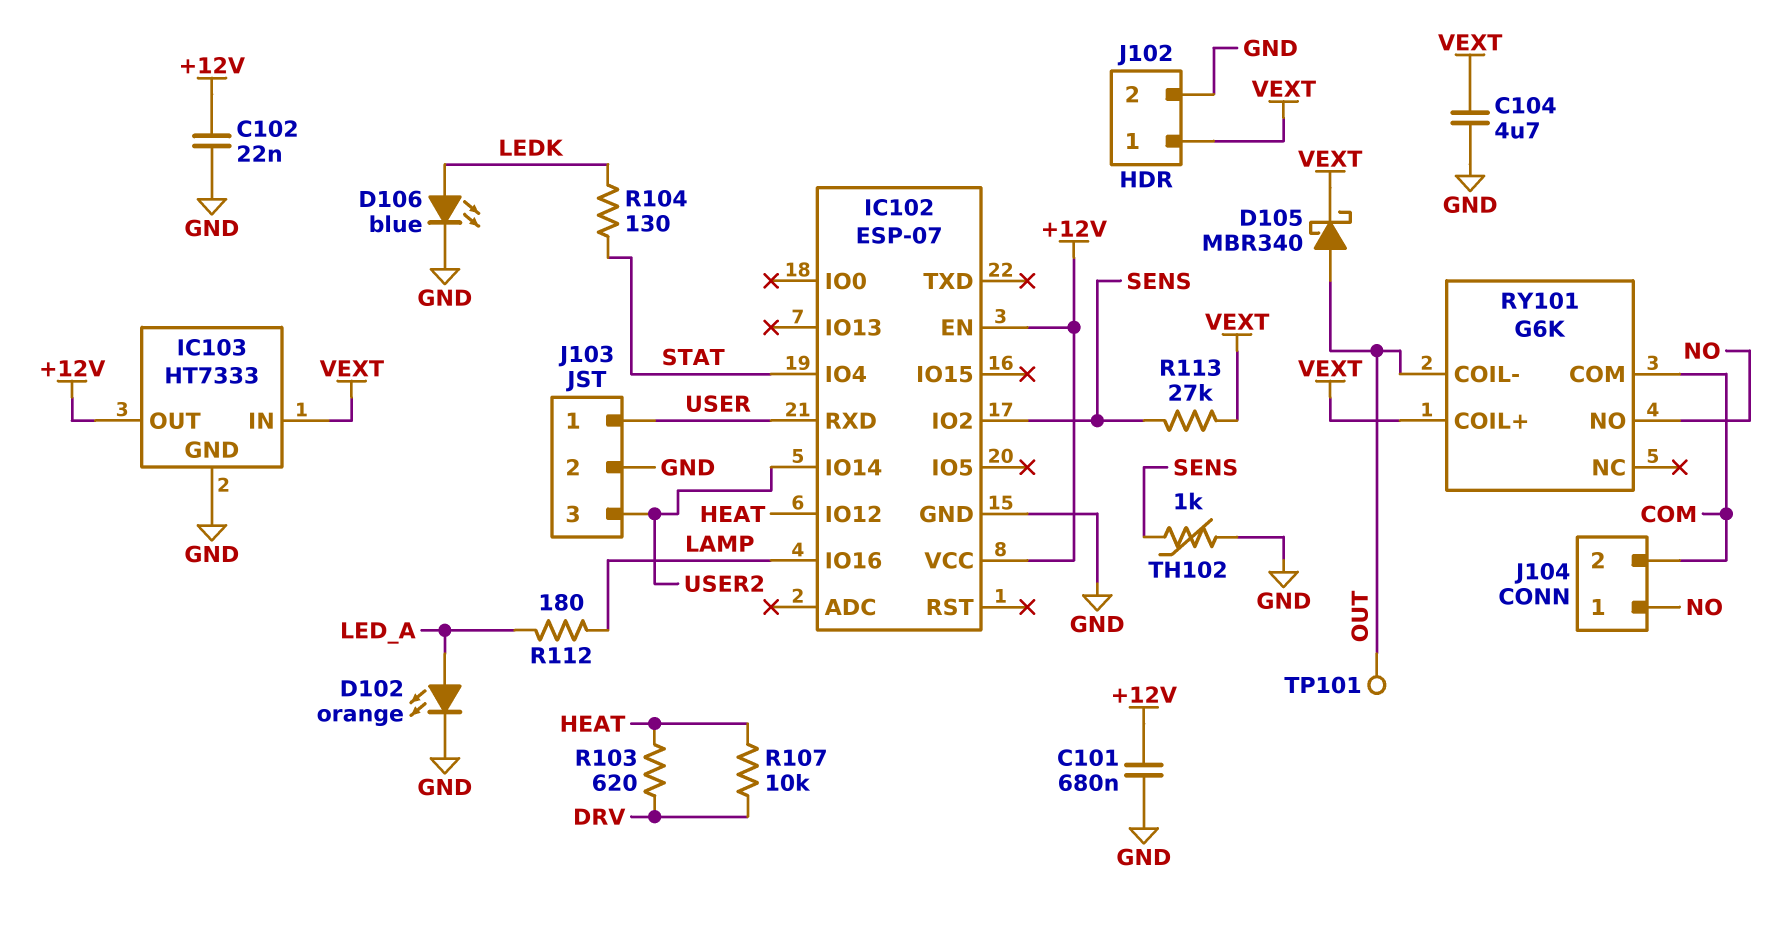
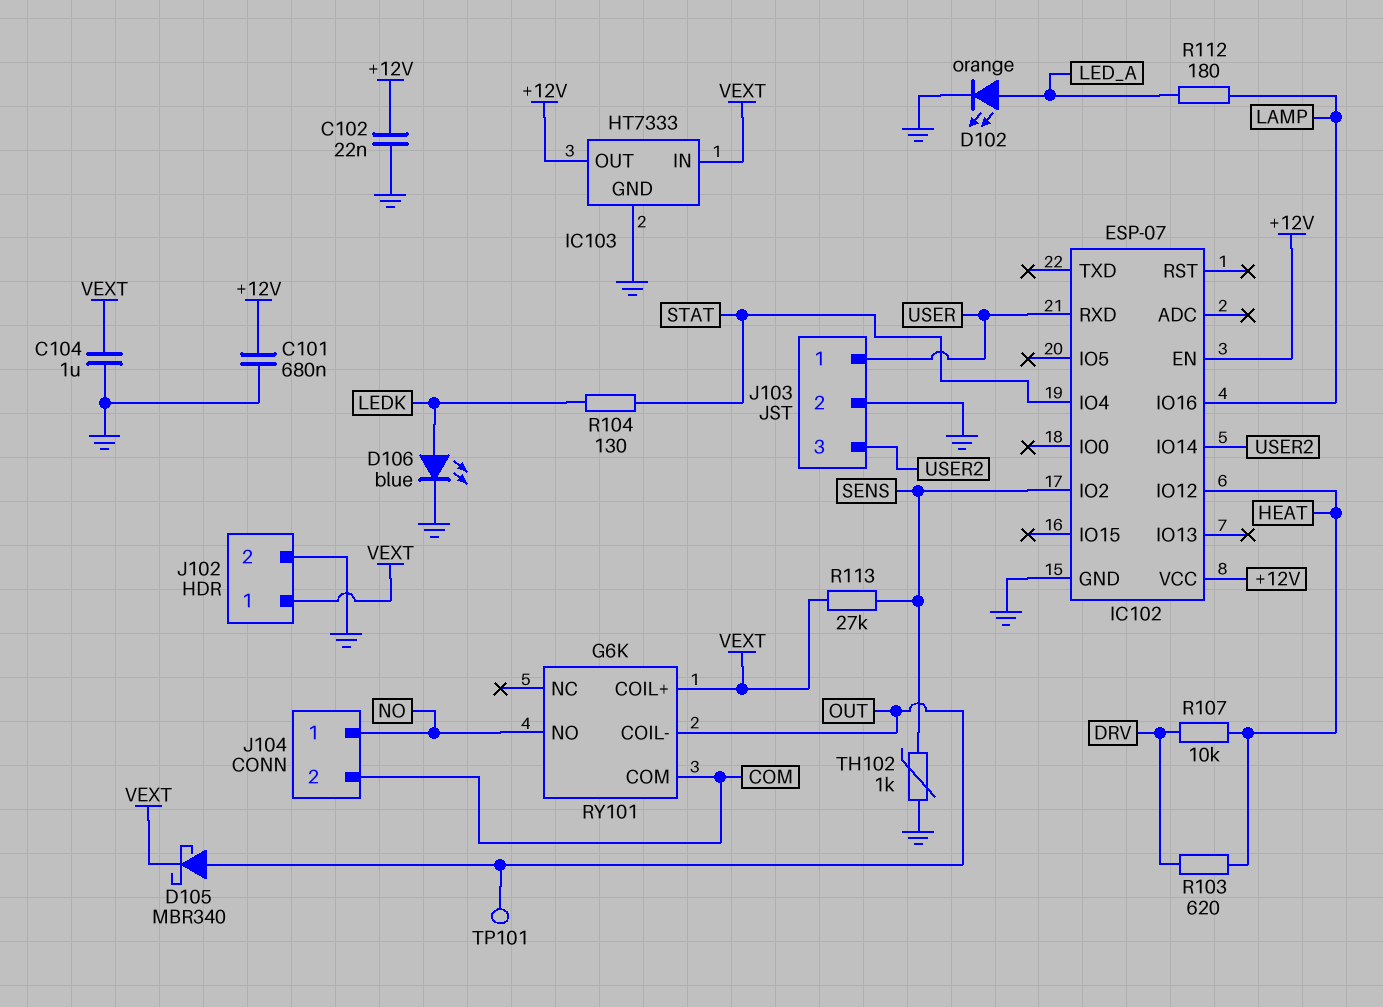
C104: 4.7uF (GND, VEXT) -> 1uF (GND, VEXT)

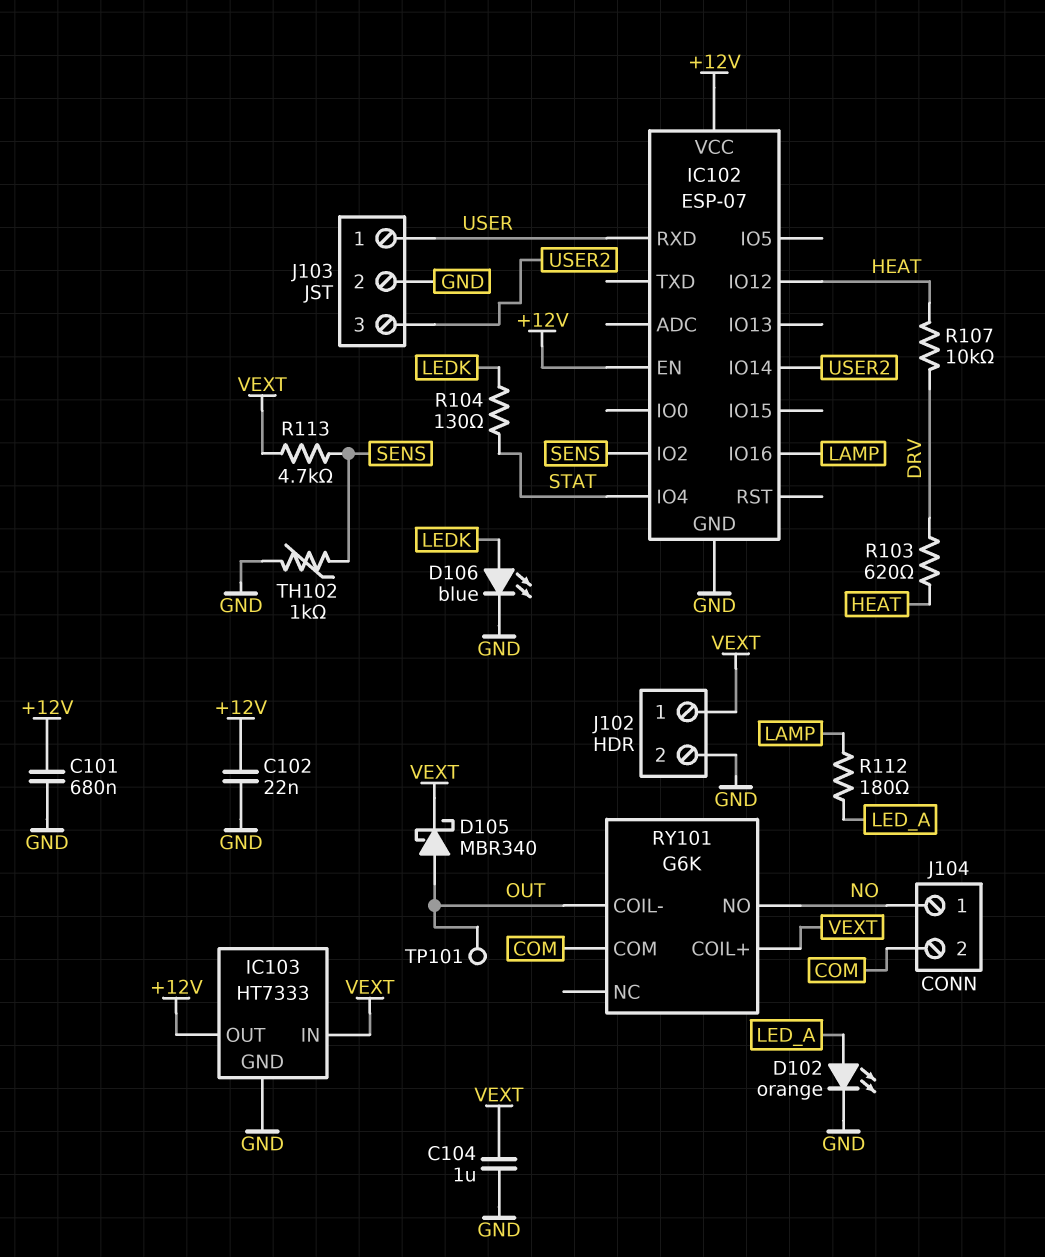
R113: 27k (SENS, VEXT) -> 4.7k (SENS, VEXT)

